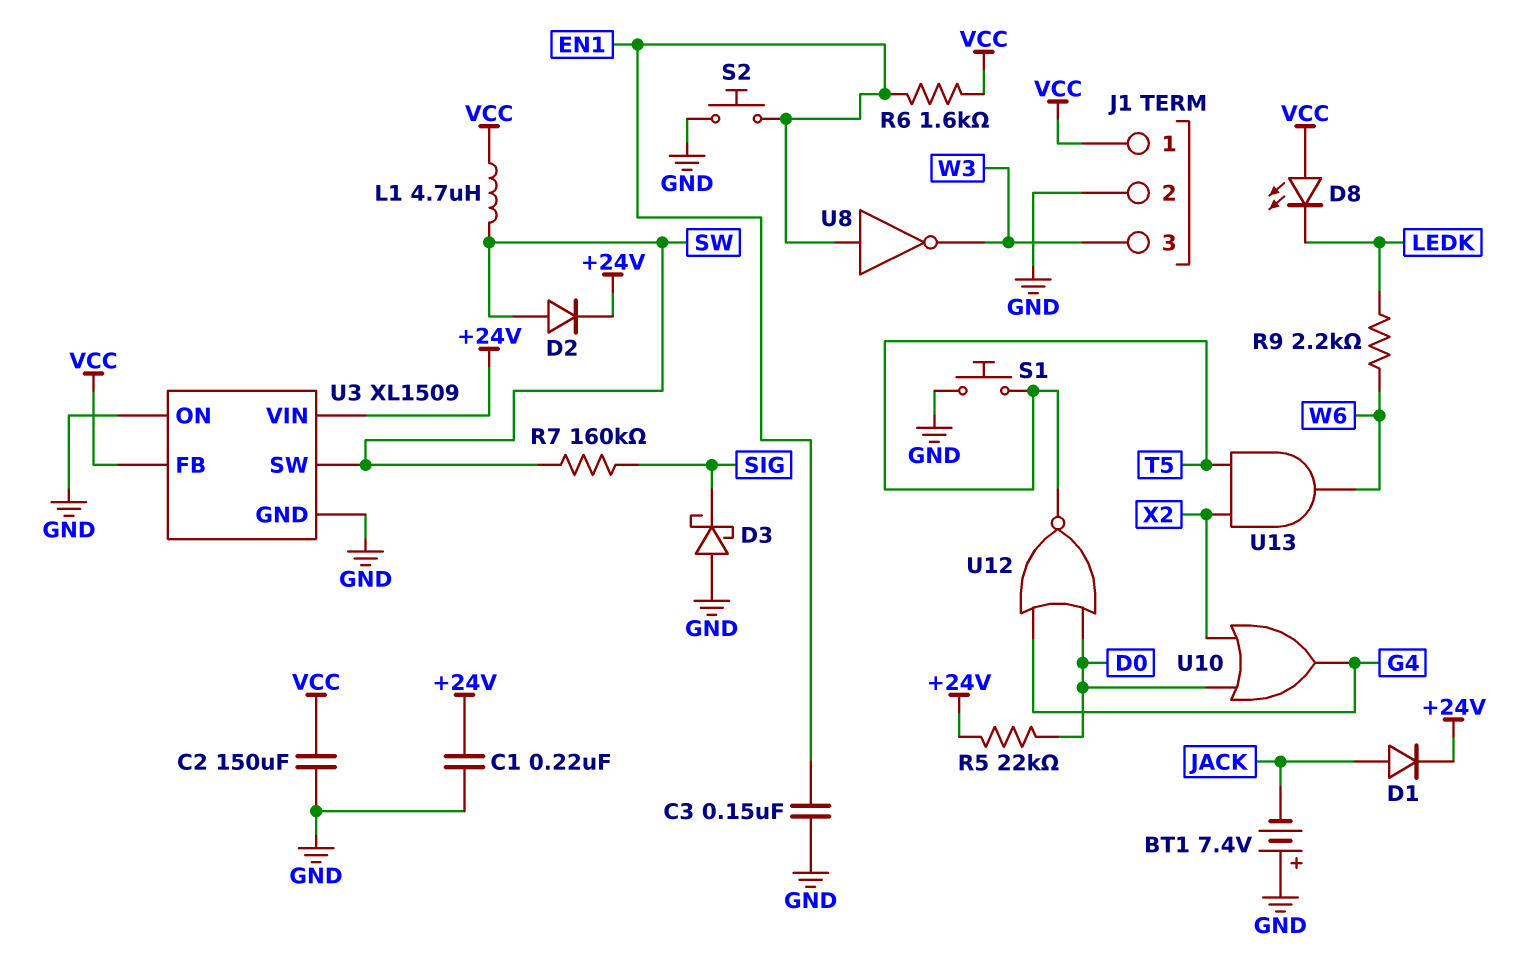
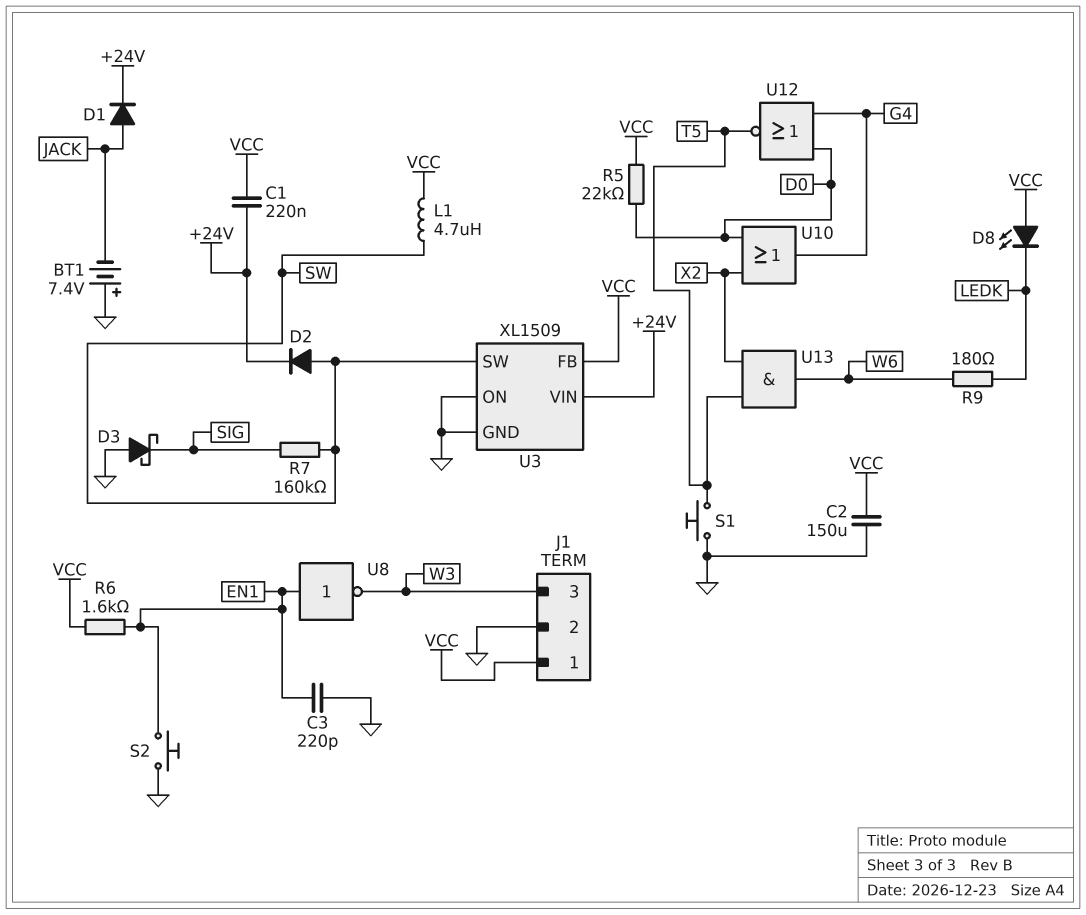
C1: 220nF (+24V, GND) -> 220nF (+24V, VCC)
C3: 150nF (EN1, GND) -> 220pF (EN1, GND)
R5: 22k (+24V, D0) -> 22k (D0, VCC)
R9: 2.2k (LEDK, W6) -> 180 (LEDK, W6)

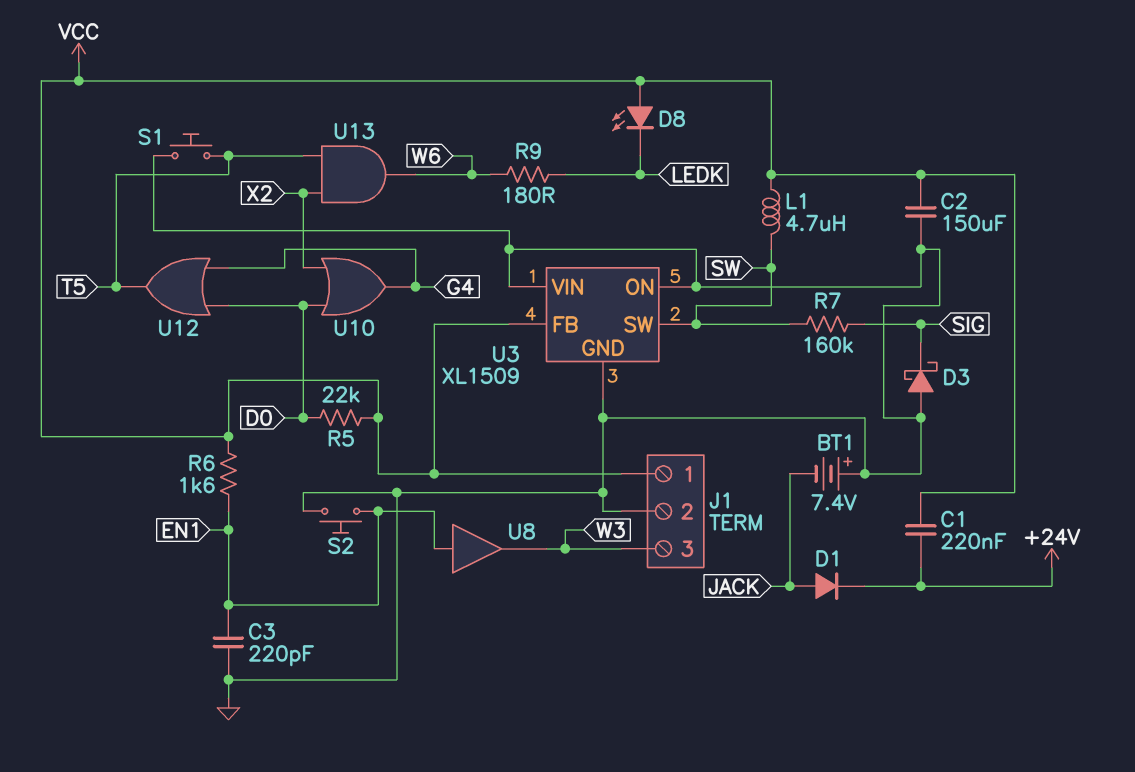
D2: diode (A SW, K +24V) -> none
U3 pin VIN: +24V -> GND
U8: NOT (in EN1, out W3) -> buffer (in EN1, out W3)
U12: NOR (in D0, in G4, out T5) -> OR (in D0, in G4, out T5)

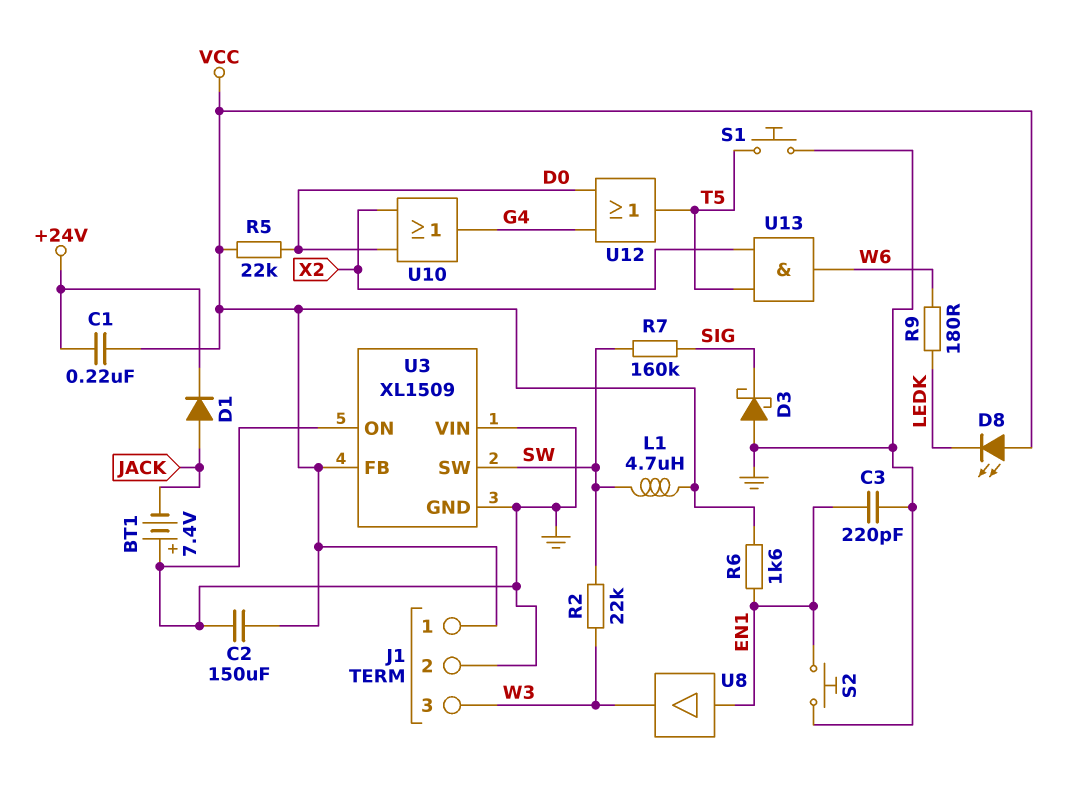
R2: none -> 22k (SW, W3)

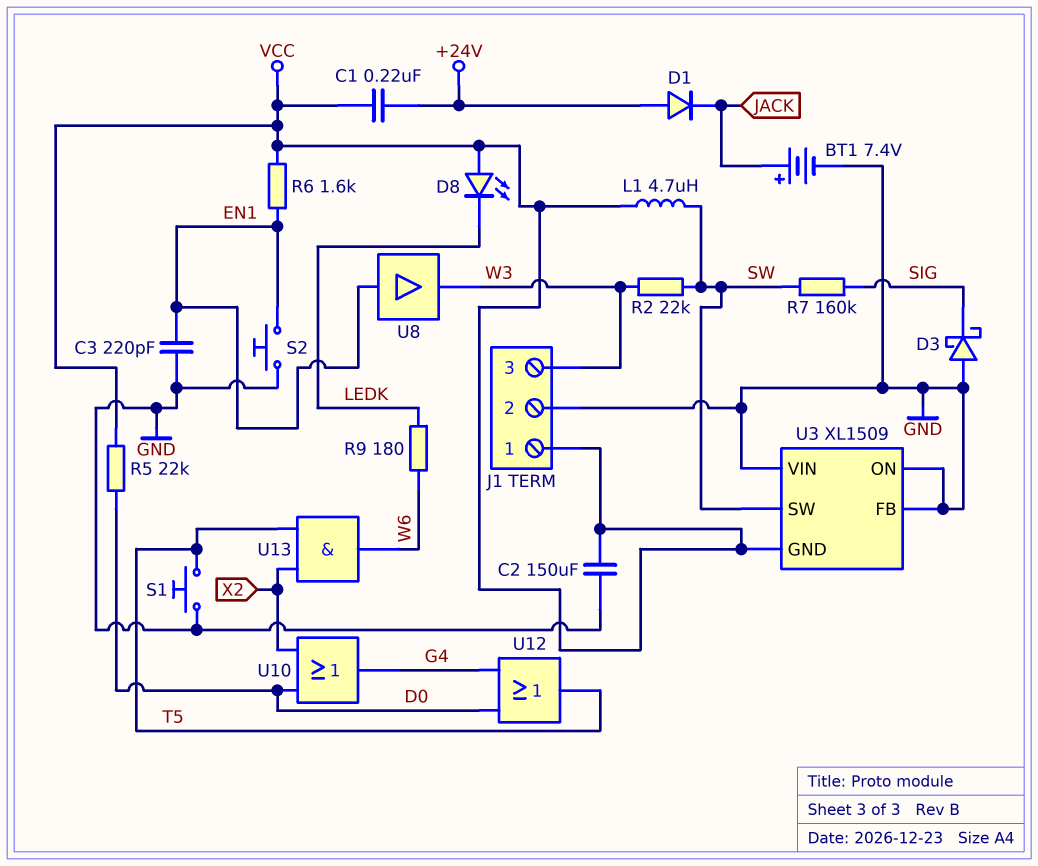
BT1: 7.4V (plus GND, minus JACK) -> 7.4V (plus JACK, minus GND)
D1: diode (A JACK, K +24V) -> diode (A +24V, K JACK)
U3 pin FB: VCC -> GND
U3 pin GND: GND -> VCC

